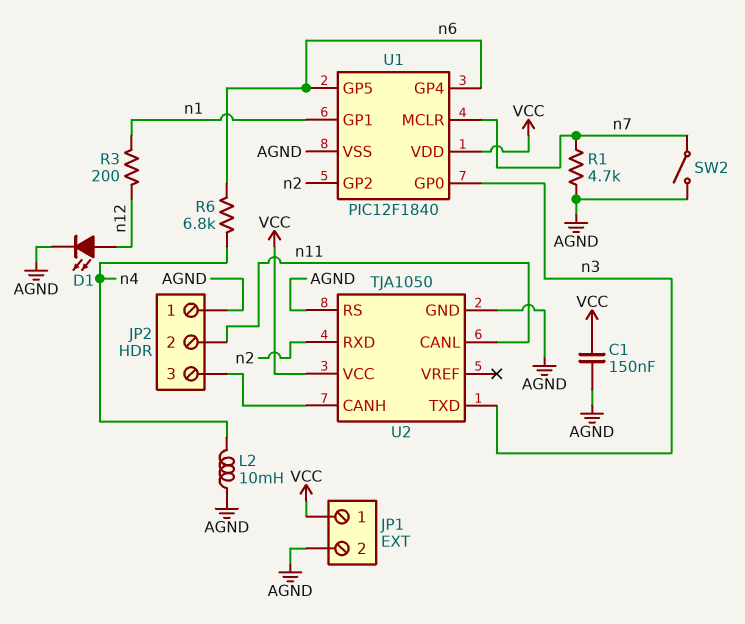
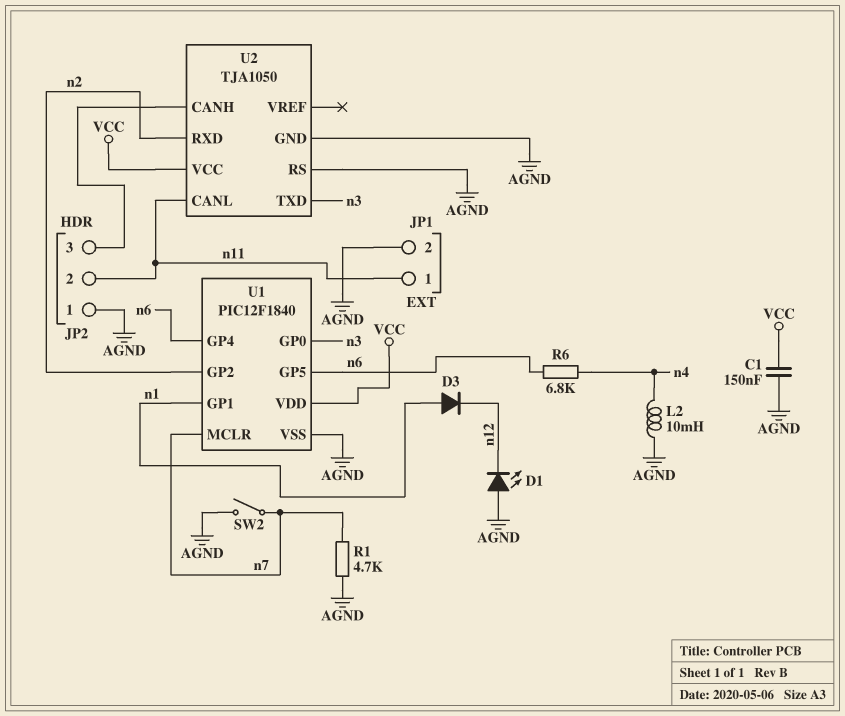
D1: LED (A n12, K AGND) -> LED (A AGND, K n12)
D3: none -> diode (A n1, K n12)
JP1 pin 1: VCC -> n11
R3: 200 (n1, n12) -> none

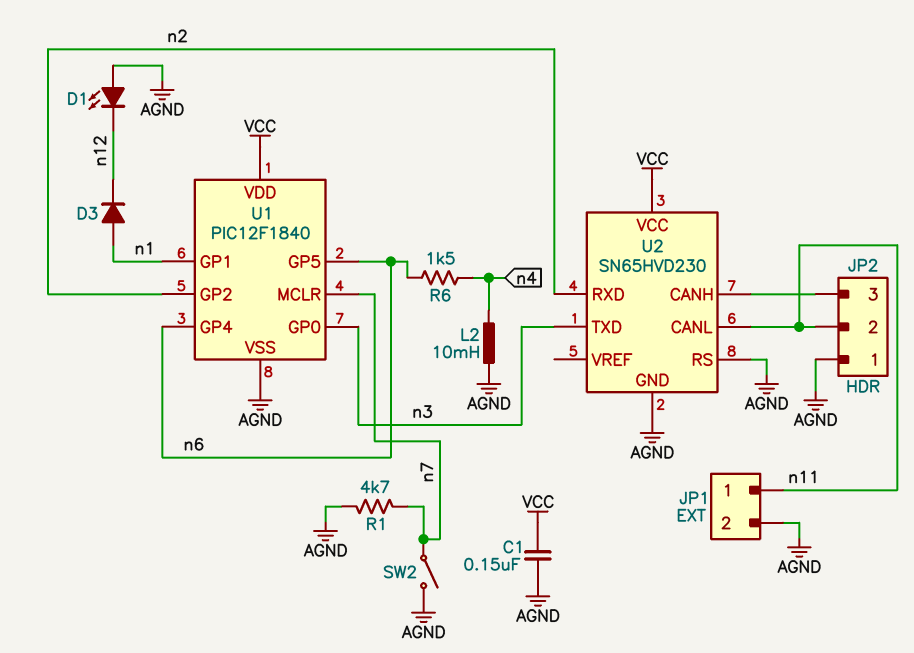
R6: 6.8k (n4, n6) -> 1.5k (n4, n6)
U2: TJA1050 -> SN65HVD230

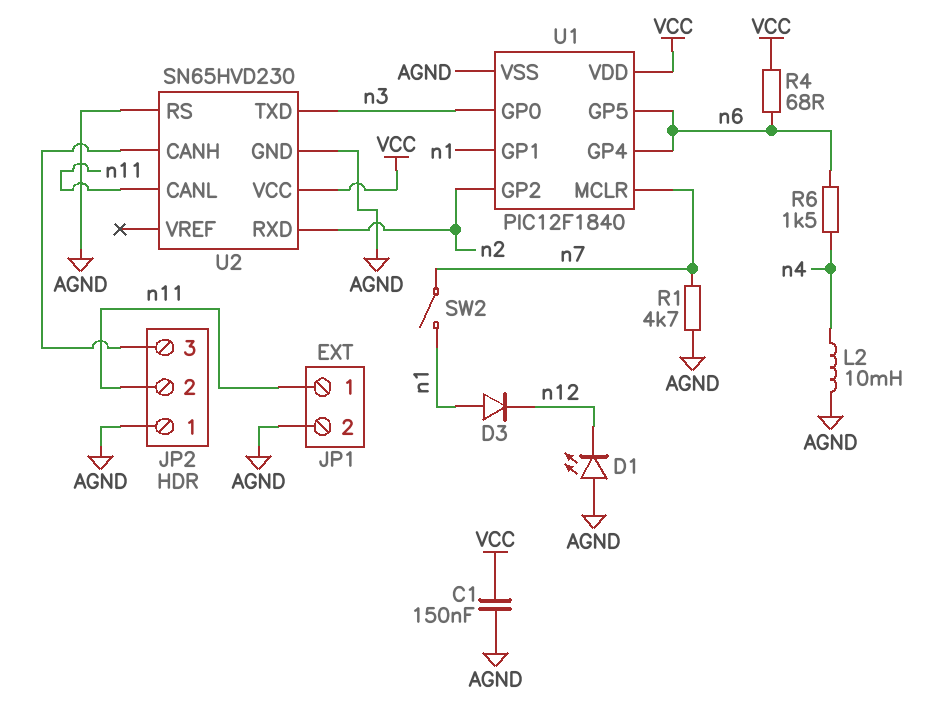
R4: none -> 68 (VCC, n6)
SW2: switch (AGND, n7) -> switch (n1, n7)

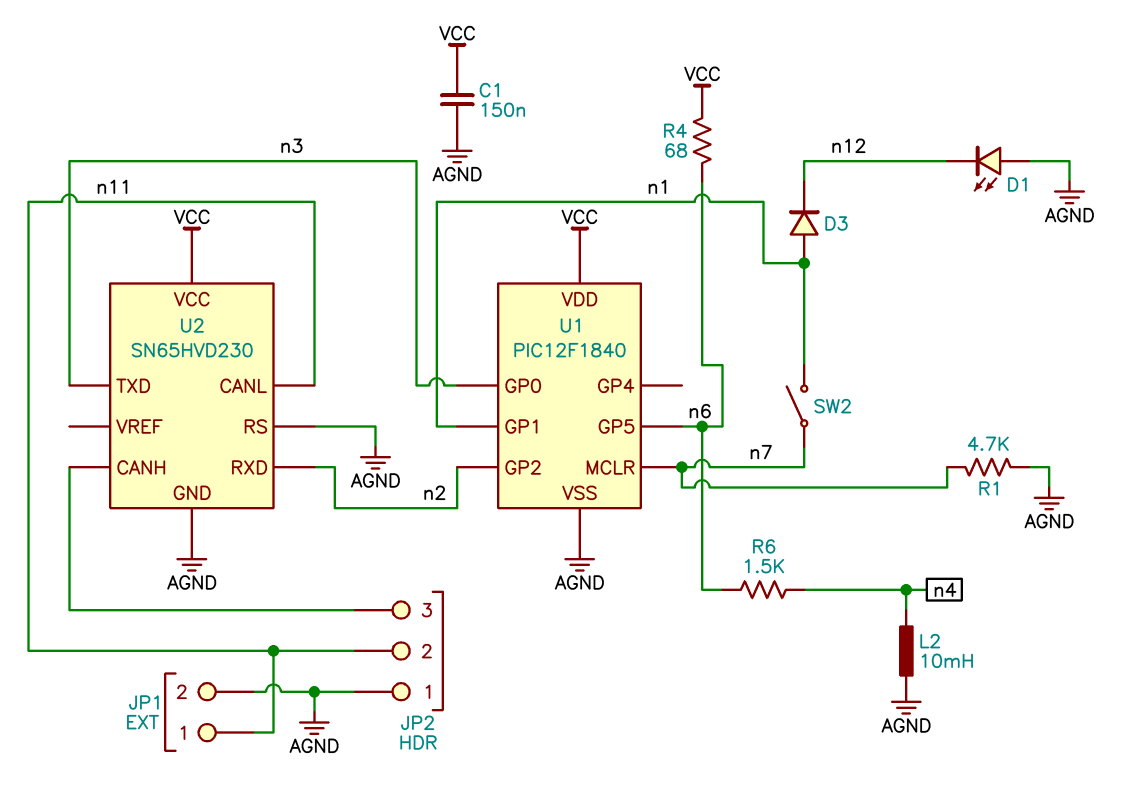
U1 pin GP4: n6 -> none

